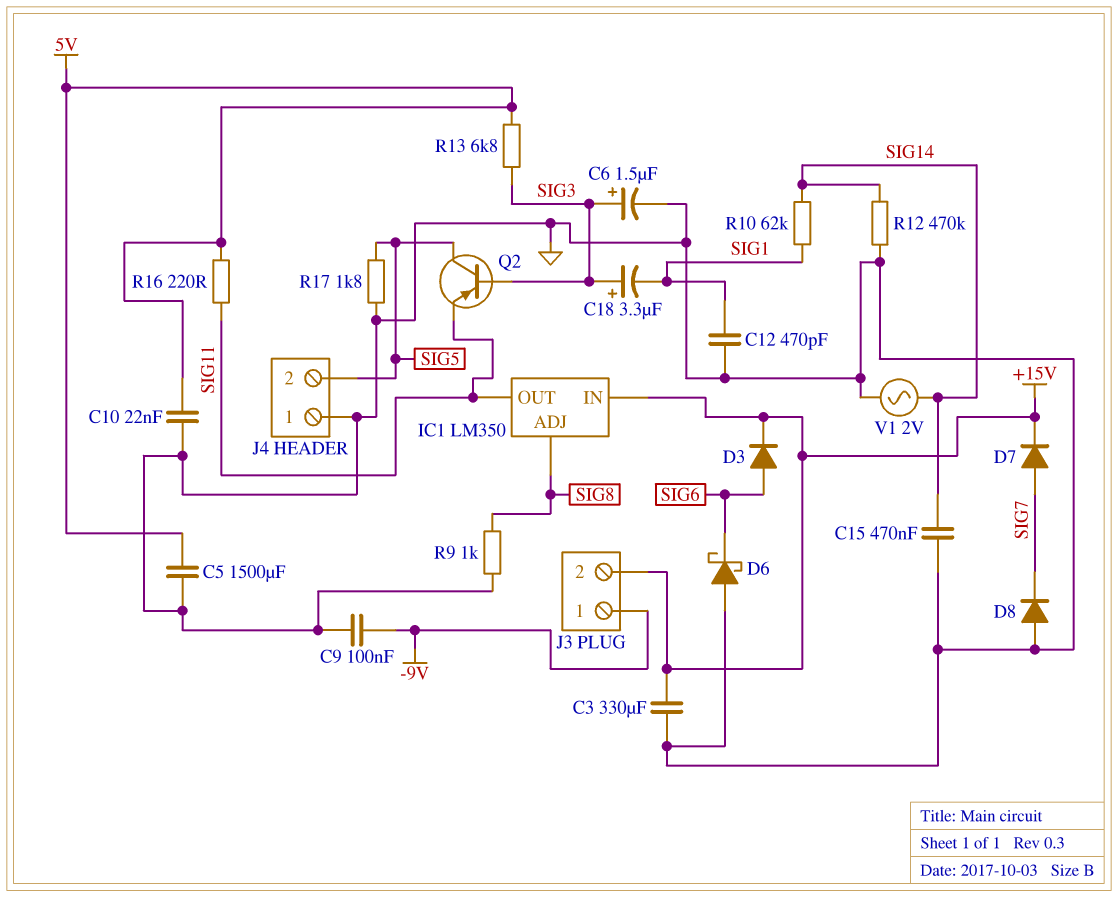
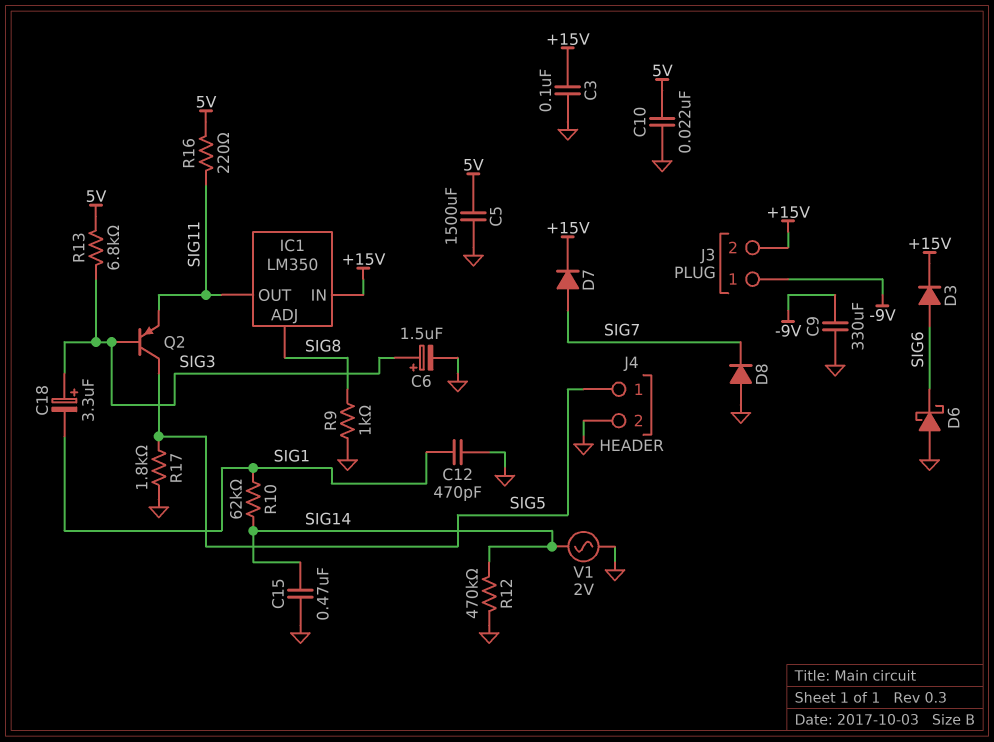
C3: 330uF (+15V, GND) -> 100nF (+15V, GND)
C9: 100nF (-9V, GND) -> 330uF (-9V, GND)
J4 pin 1: GND -> SIG5
J4 pin 2: SIG5 -> GND

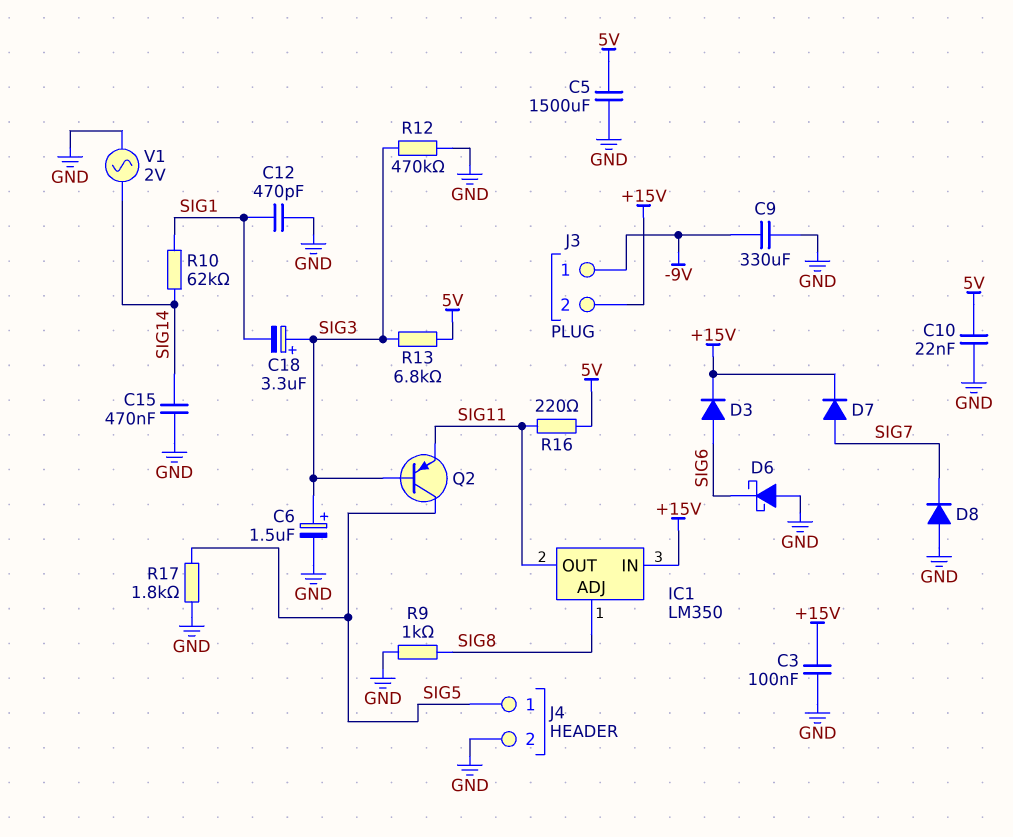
R12: 470k (GND, SIG14) -> 470k (GND, SIG3)

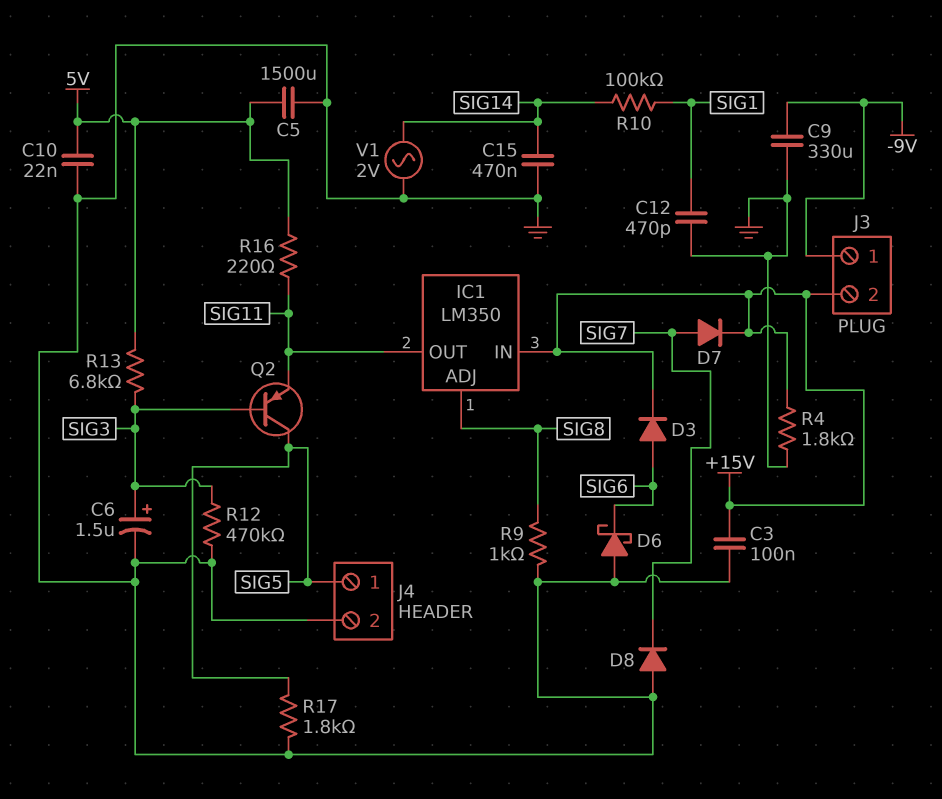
C18: 3.3uF (plus SIG3, minus SIG1) -> none
R4: none -> 1.8k (+15V, GND)
R10: 62k (SIG1, SIG14) -> 100k (SIG1, SIG14)

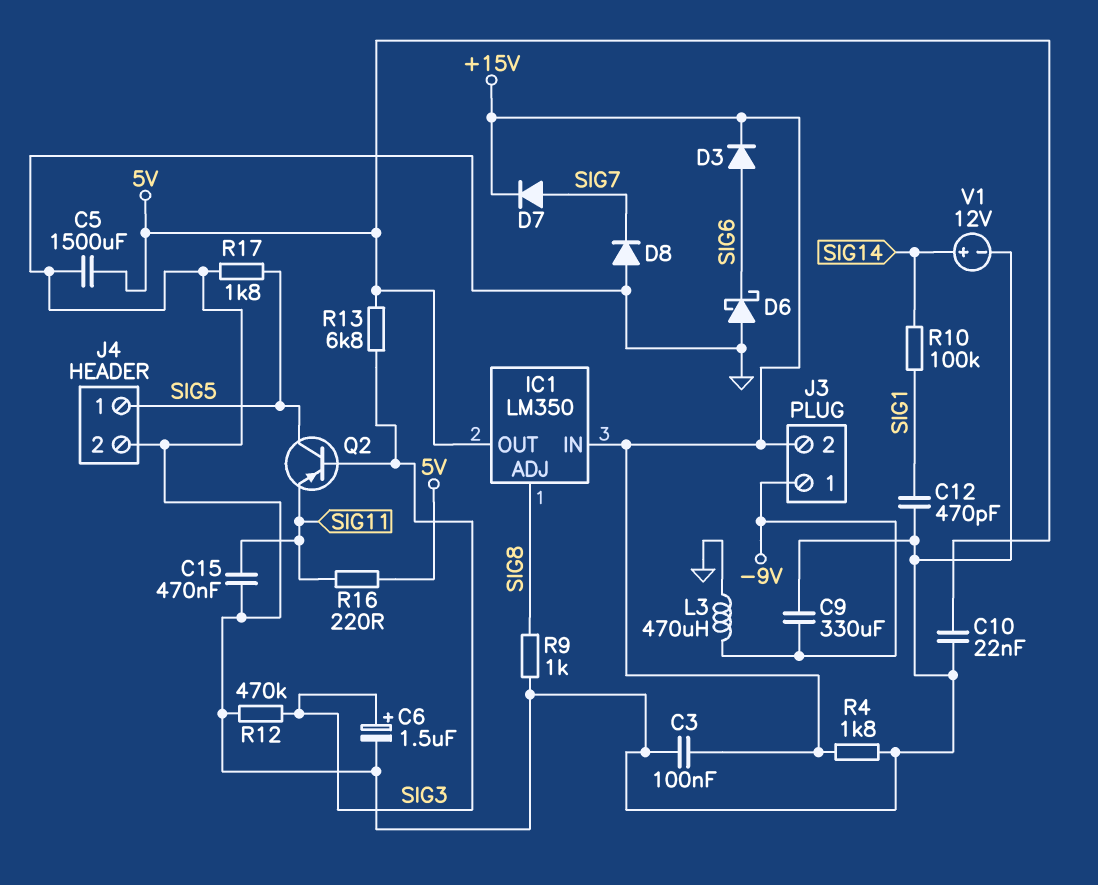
C15: 470nF (GND, SIG14) -> 470nF (GND, SIG11)
IC1 pin OUT: SIG11 -> 5V
L3: none -> 470uH (-9V, GND)
V1: AC 2V (GND, SIG14) -> 12V (plus SIG14, minus GND)

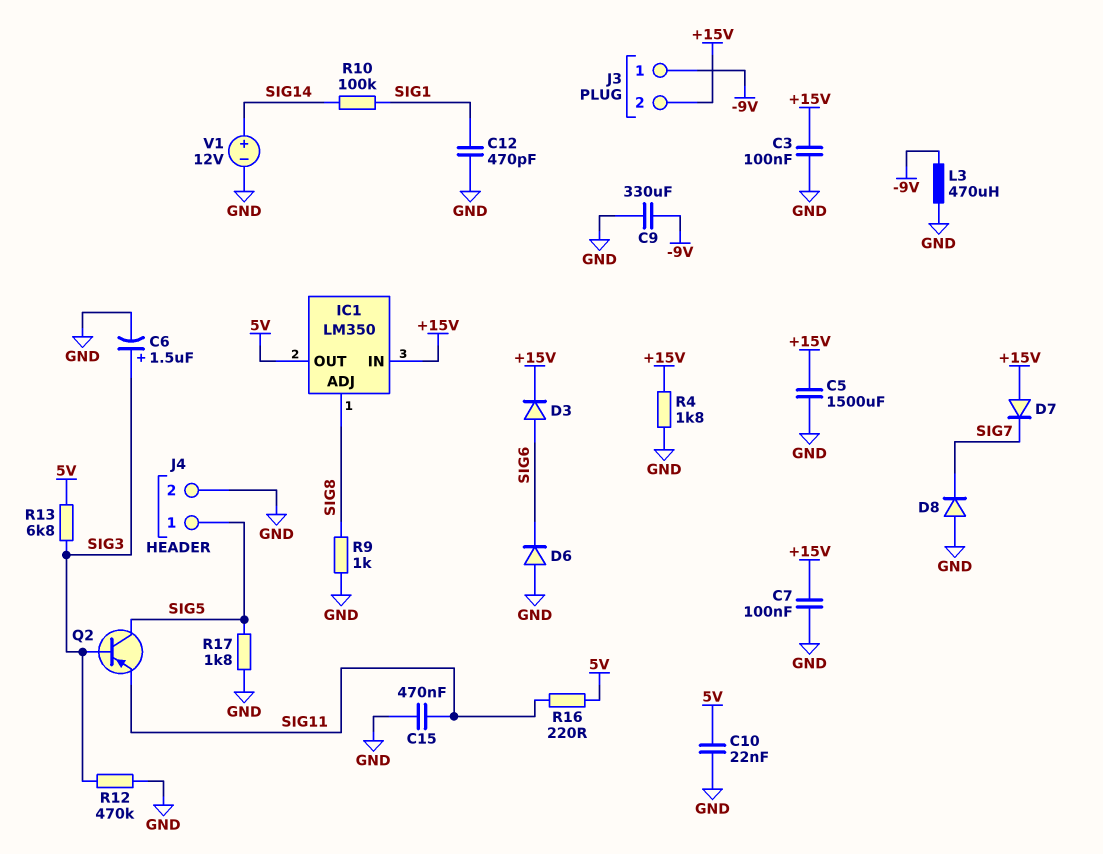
C5: 1500uF (5V, GND) -> 1500uF (+15V, GND)
C7: none -> 100nF (+15V, GND)
D6: schottky (A GND, K SIG6) -> diode (A GND, K SIG6)
D7: diode (A SIG7, K +15V) -> diode (A +15V, K SIG7)

